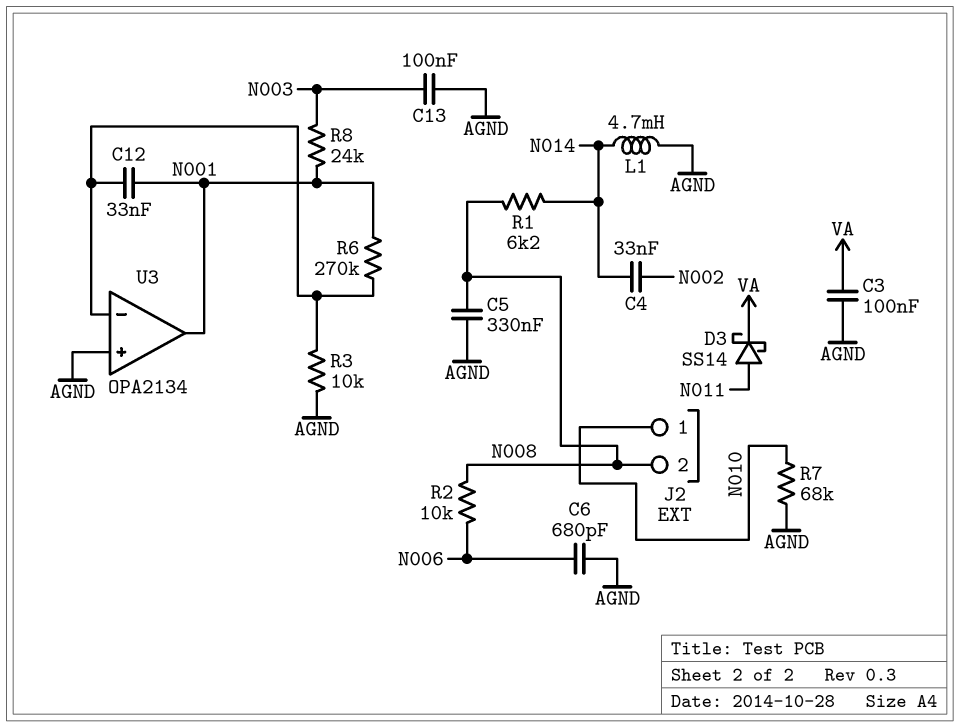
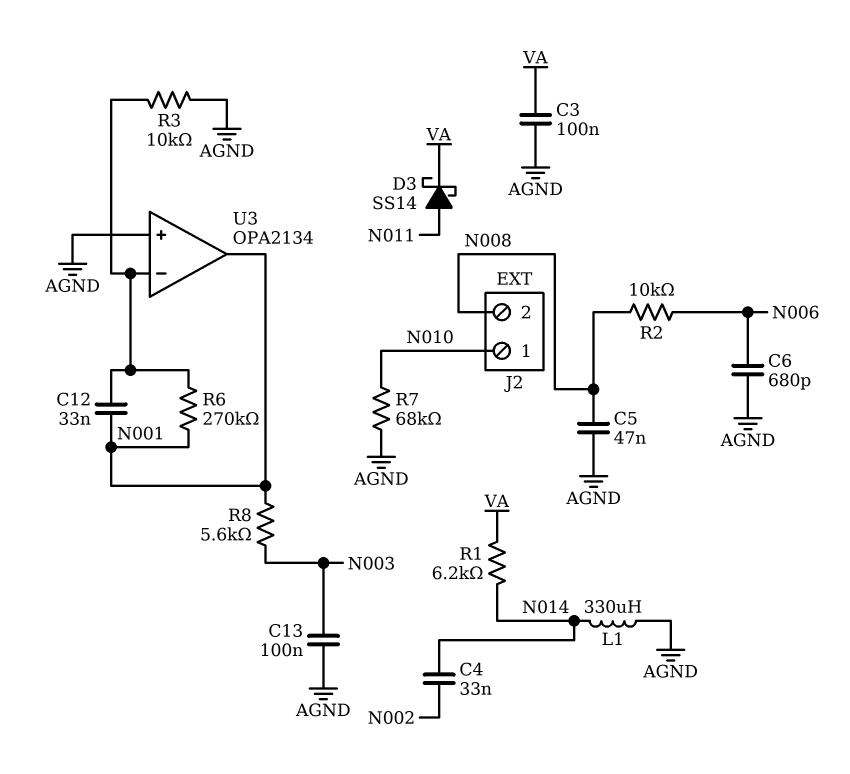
C5: 330nF (AGND, N008) -> 47nF (AGND, N008)
L1: 4.7mH (AGND, N014) -> 330uH (AGND, N014)
R1: 6.2k (N008, N014) -> 6.2k (N014, VA)
R8: 24k (N001, N003) -> 5.6k (N001, N003)

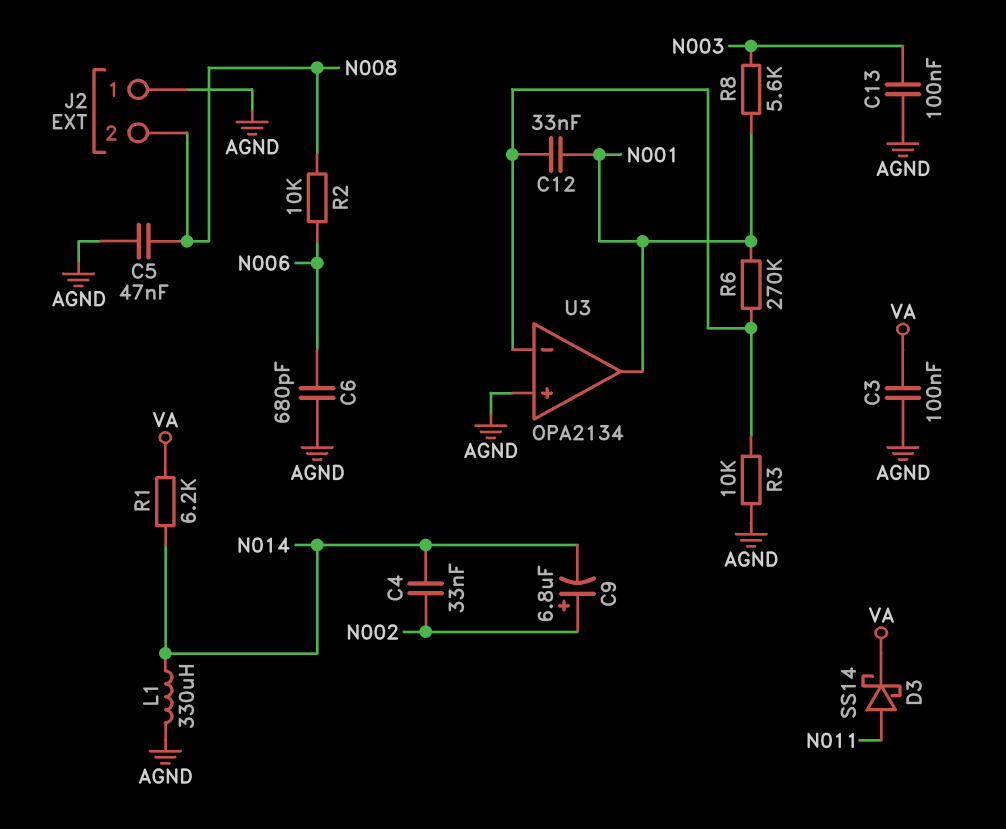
C9: none -> 6.8uF (plus N002, minus N014)
J2 pin 1: N010 -> AGND
R7: 68k (AGND, N010) -> none

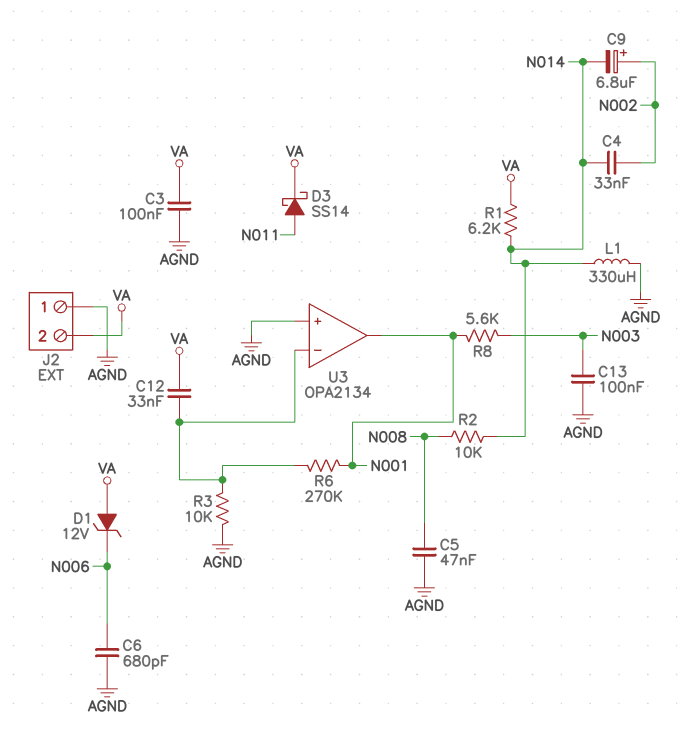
C12: 33nF (N001, U3/in-) -> 33nF (U3/in-, VA)
D1: none -> zener 12V (A VA, K N006)
J2 pin 2: N008 -> VA
R2: 10k (N006, N008) -> 10k (N008, N014)

